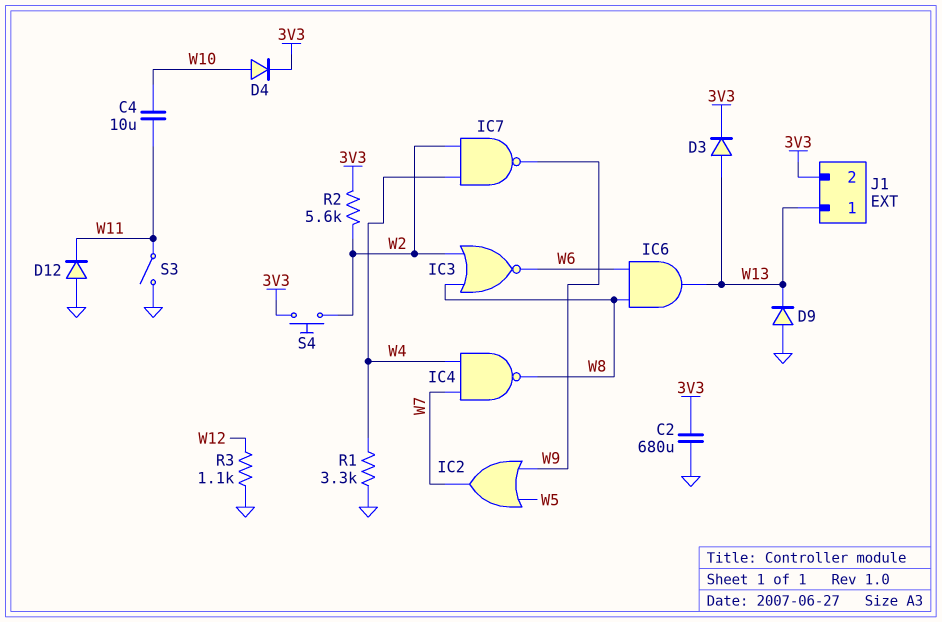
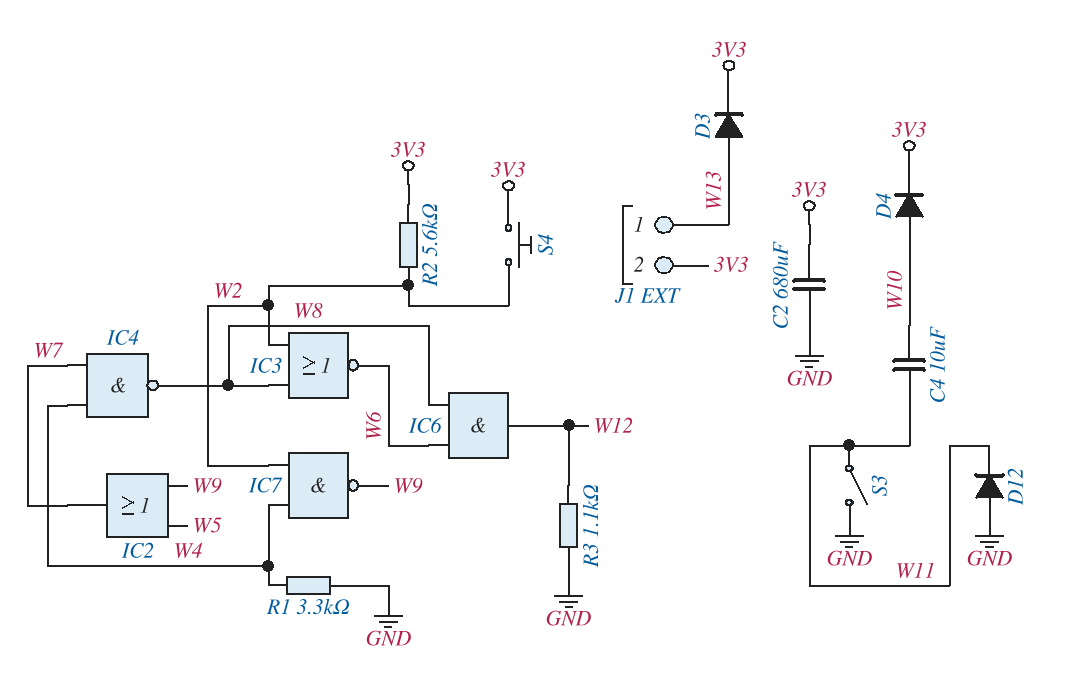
D9: diode (A GND, K W13) -> none
IC6: AND (in W6, in W8, out W13) -> AND (in W6, in W8, out W12)

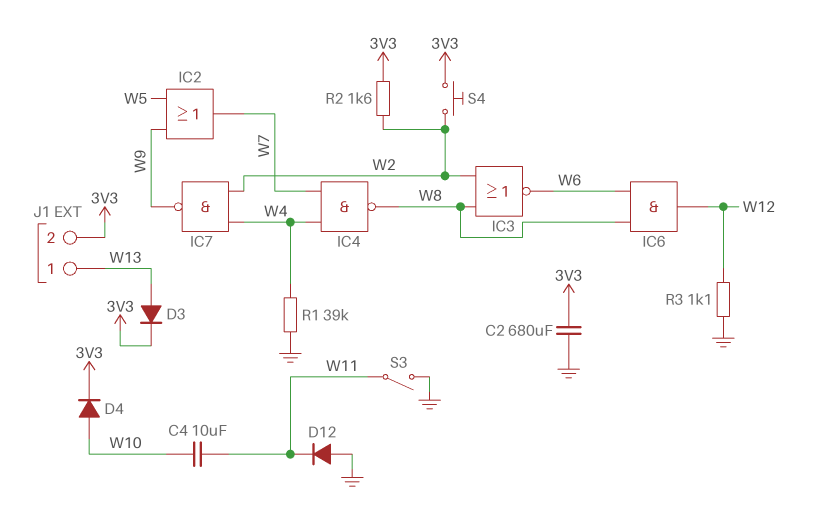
R1: 3.3k (GND, W4) -> 39k (GND, W4)
R2: 5.6k (3V3, W2) -> 1.6k (3V3, W2)

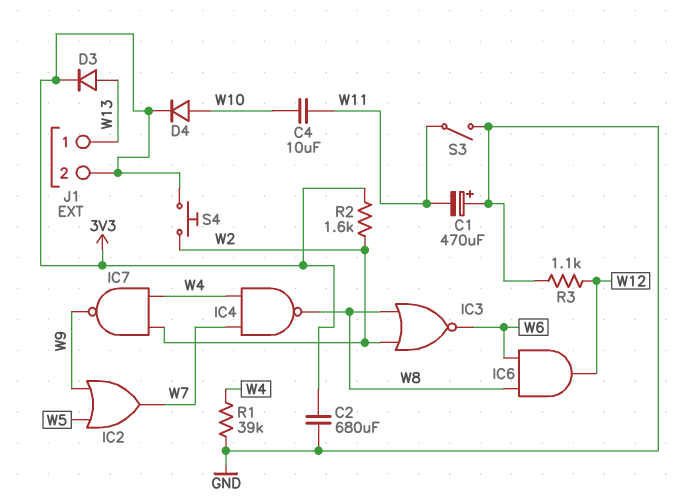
C1: none -> 470uF (plus GND, minus W11)
D12: diode (A GND, K W11) -> none

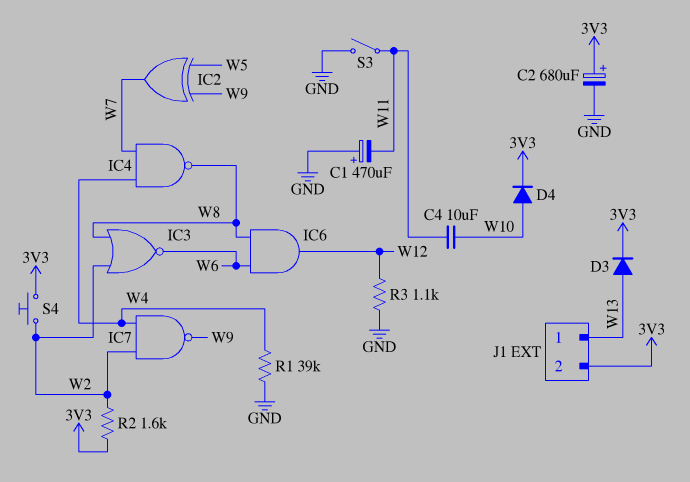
C2: 680uF (3V3, GND) -> 680uF (plus 3V3, minus GND)
IC2: OR (in W5, in W9, out W7) -> XOR (in W5, in W9, out W7)

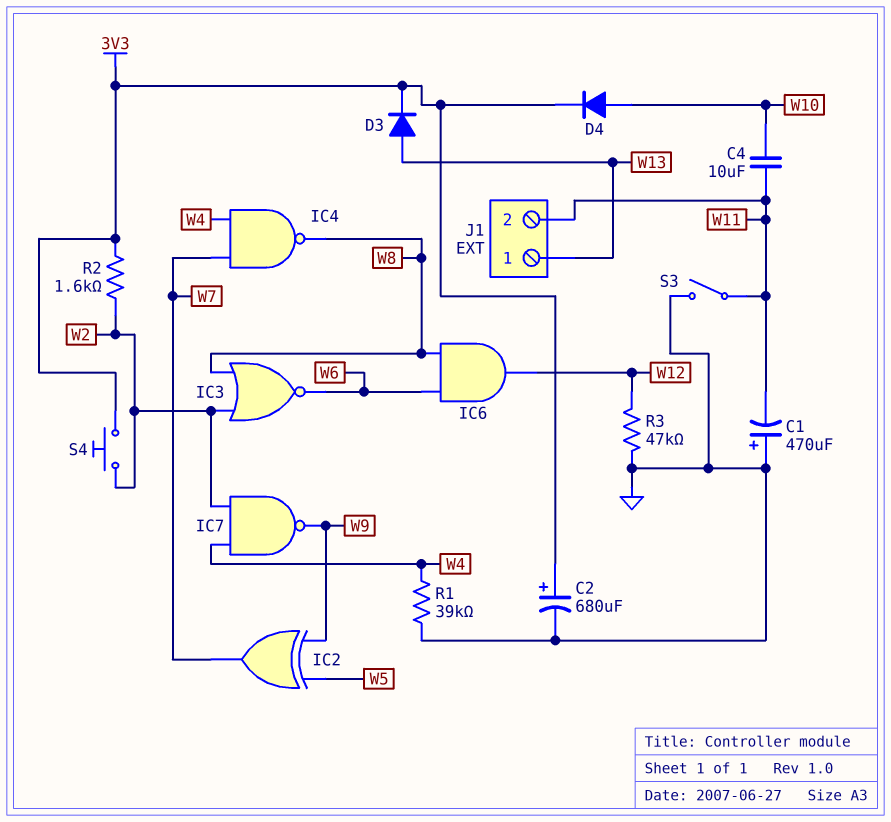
J1 pin 2: 3V3 -> W11
R3: 1.1k (GND, W12) -> 47k (GND, W12)

